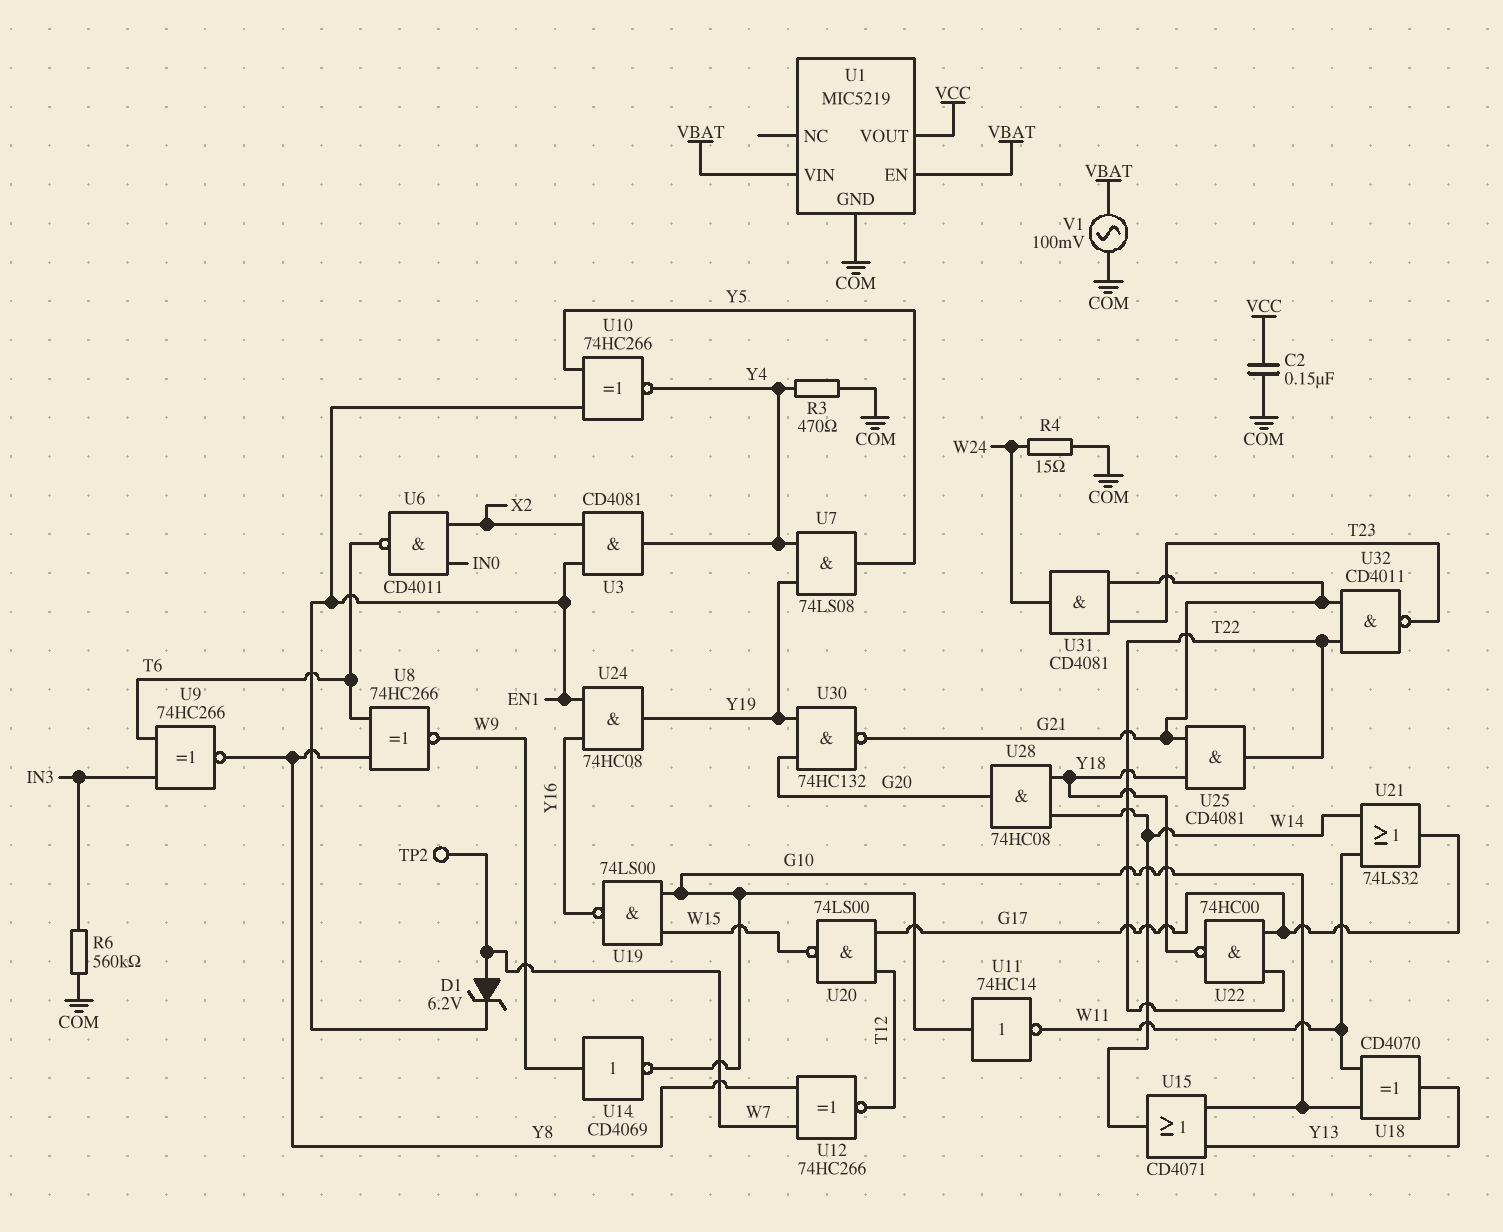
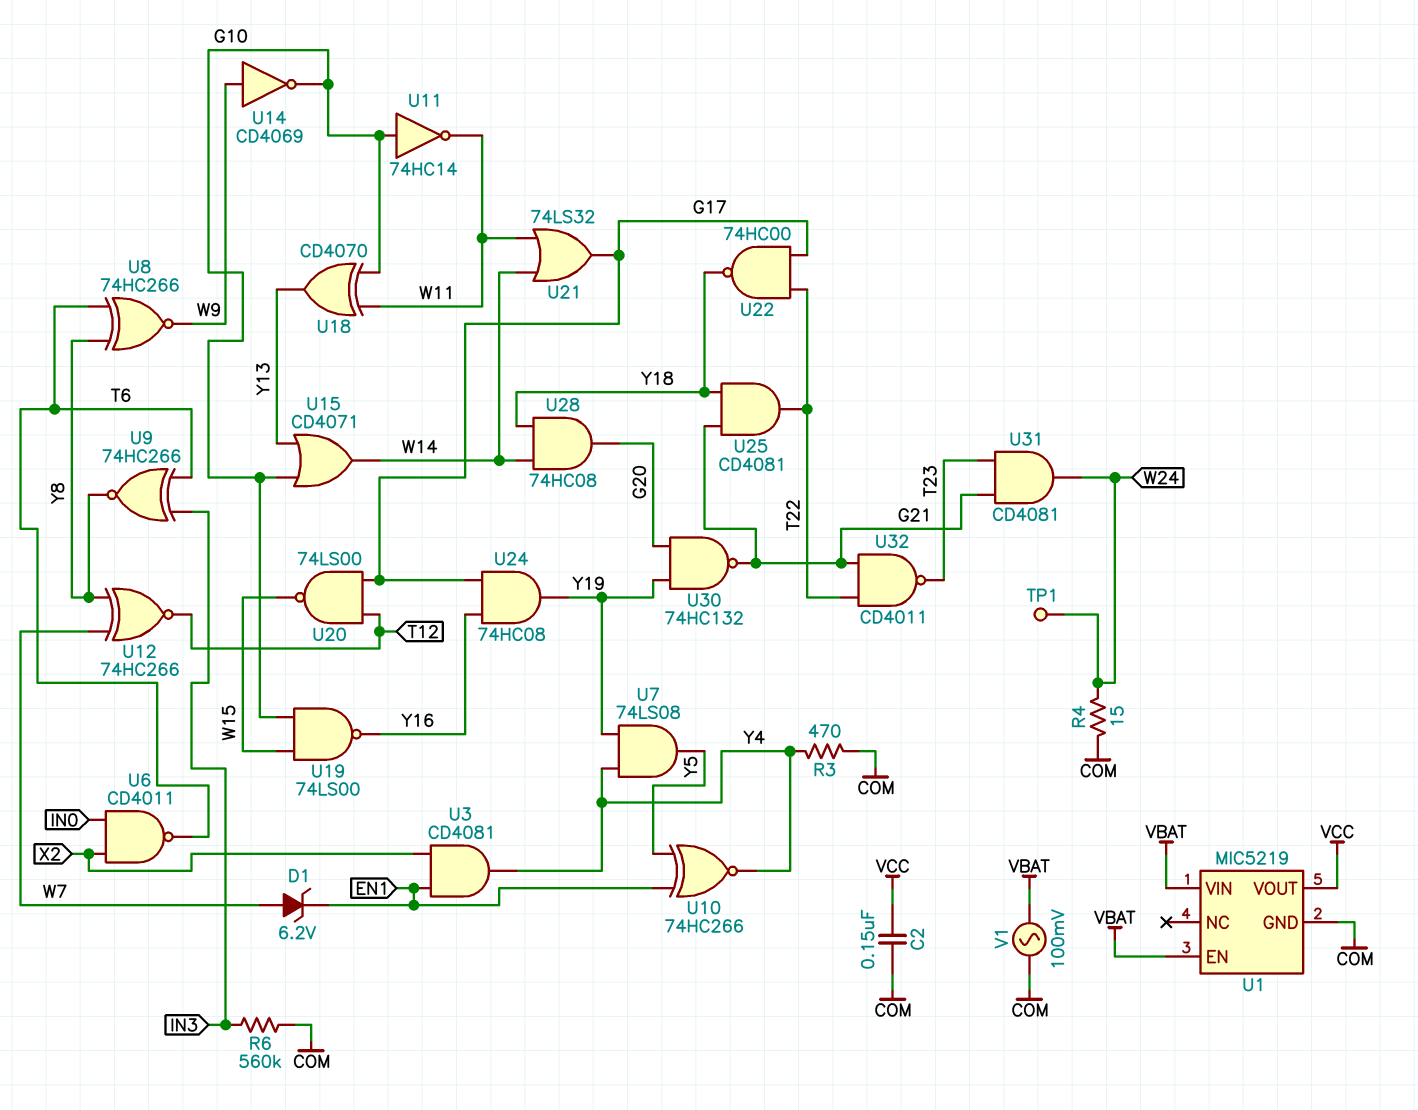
TP1: none -> test point (W24)
TP2: test point (W7) -> none
U24: AND 74HC08 (in EN1, in Y16, out Y19) -> AND 74HC08 (in G17, in Y16, out Y19)

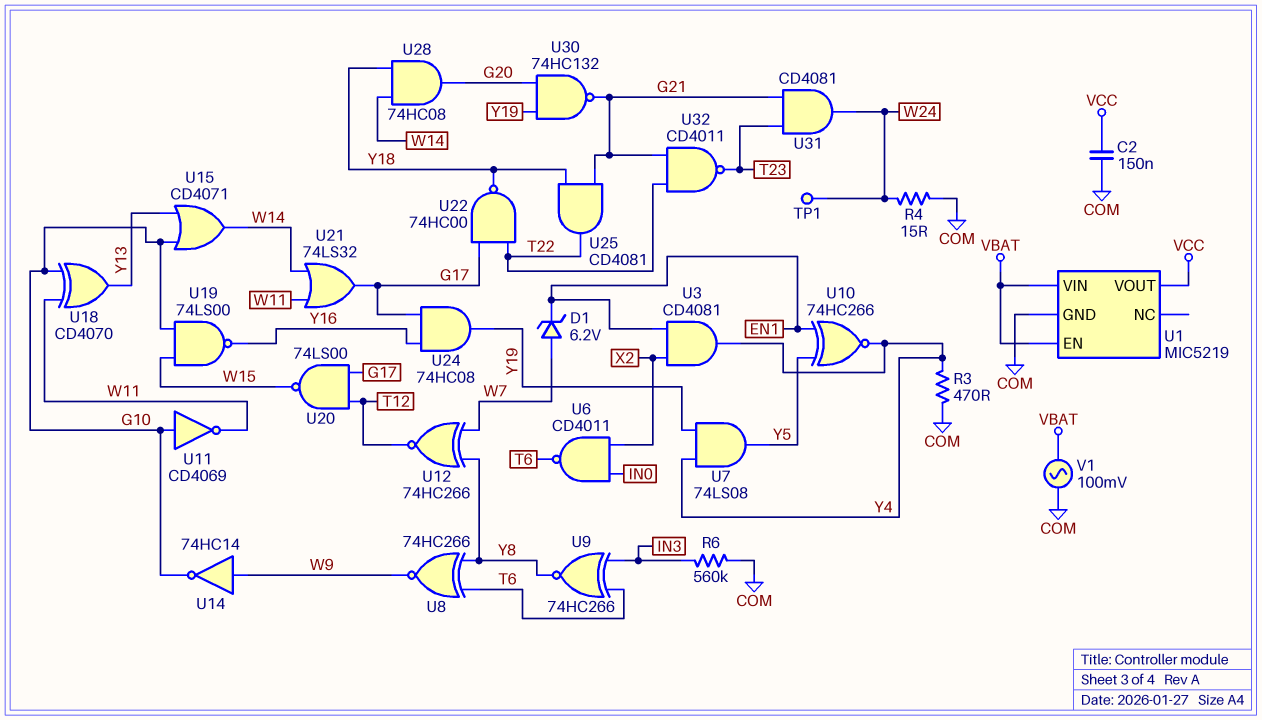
U11: NOT 74HC14 (in G10, out W11) -> NOT CD4069 (in G10, out W11)
U14: NOT CD4069 (in W9, out G10) -> NOT 74HC14 (in W9, out G10)

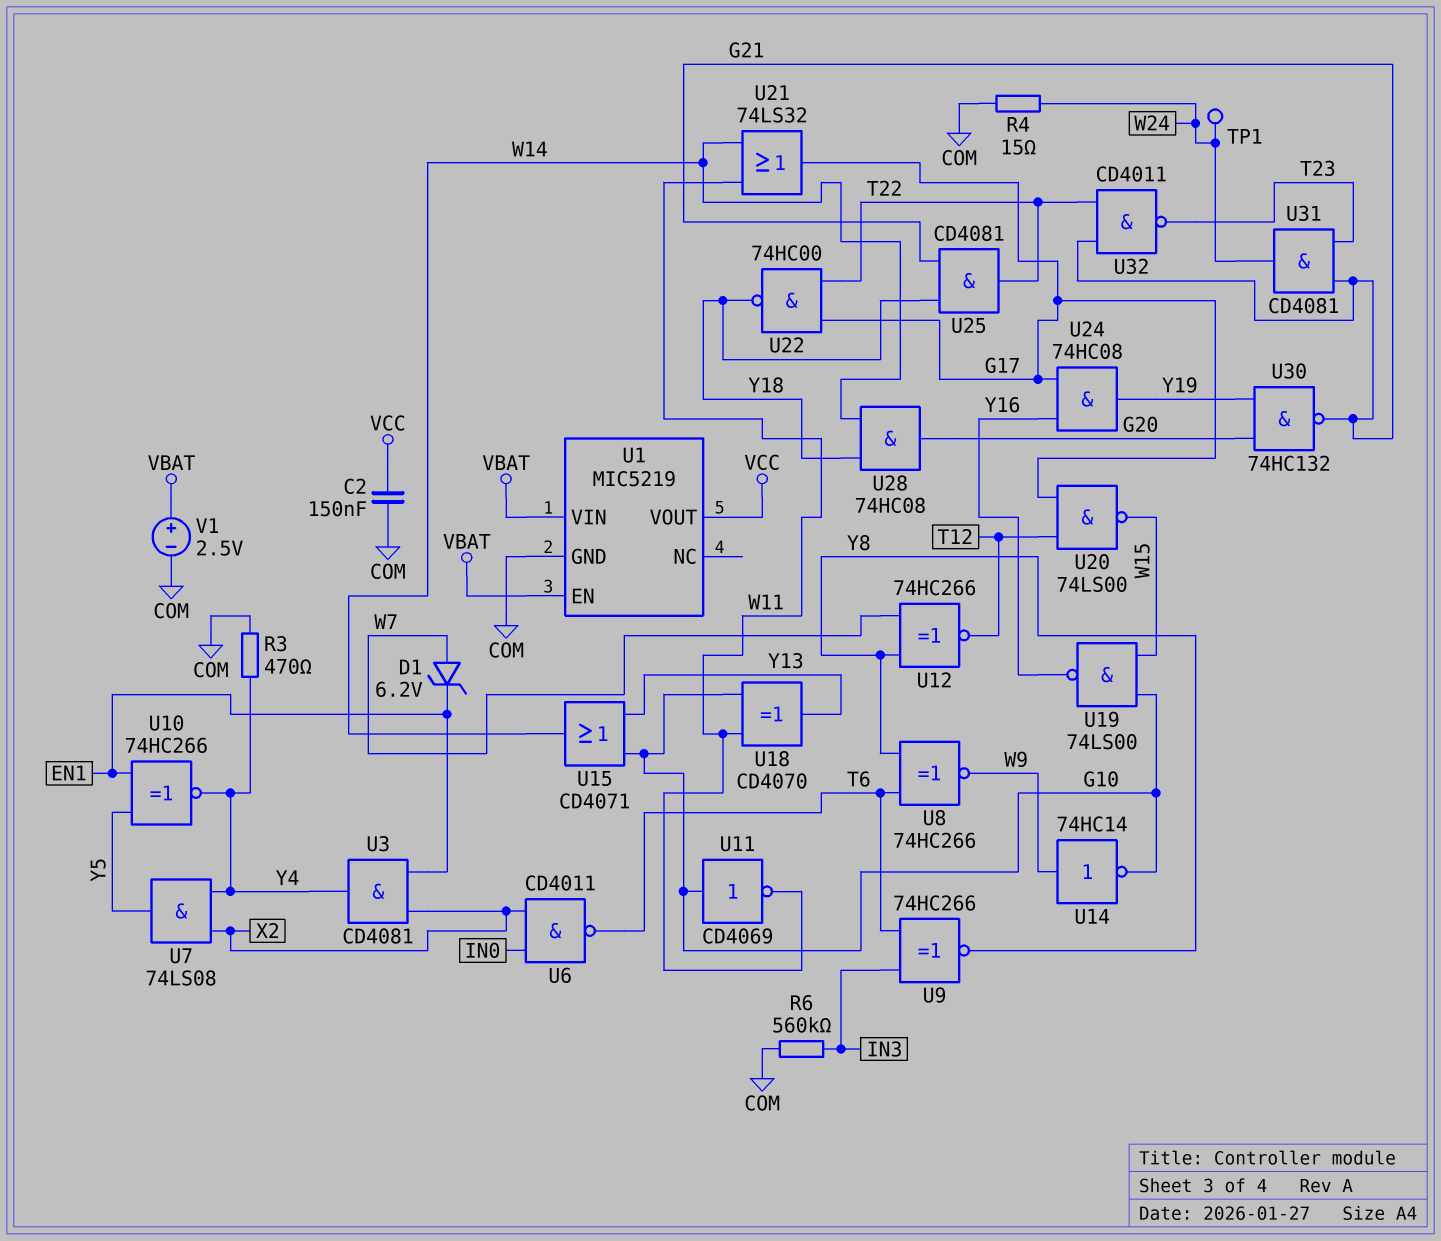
U7: AND 74LS08 (in Y4, in Y19, out Y5) -> AND 74LS08 (in X2, in Y4, out Y5)
V1: AC 100mV (COM, VBAT) -> 2.5V (plus VBAT, minus COM)

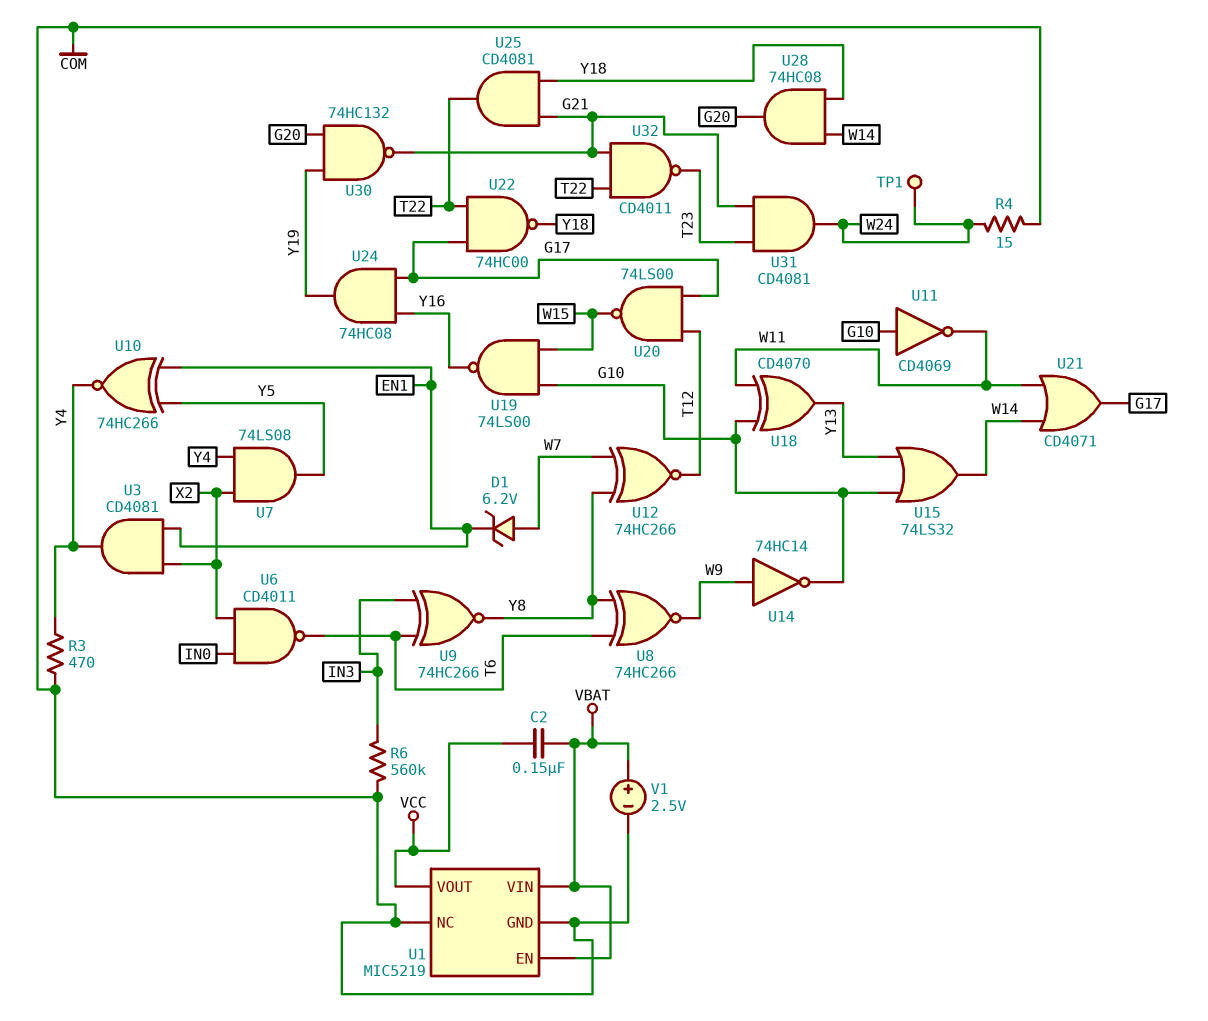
C2: 150nF (COM, VCC) -> 150nF (VBAT, VCC)
U1 pin NC: none -> COM
U15: OR CD4071 (in G10, in Y13, out W14) -> OR 74LS32 (in G10, in Y13, out W14)
U21: OR 74LS32 (in W11, in W14, out G17) -> OR CD4071 (in W11, in W14, out G17)

